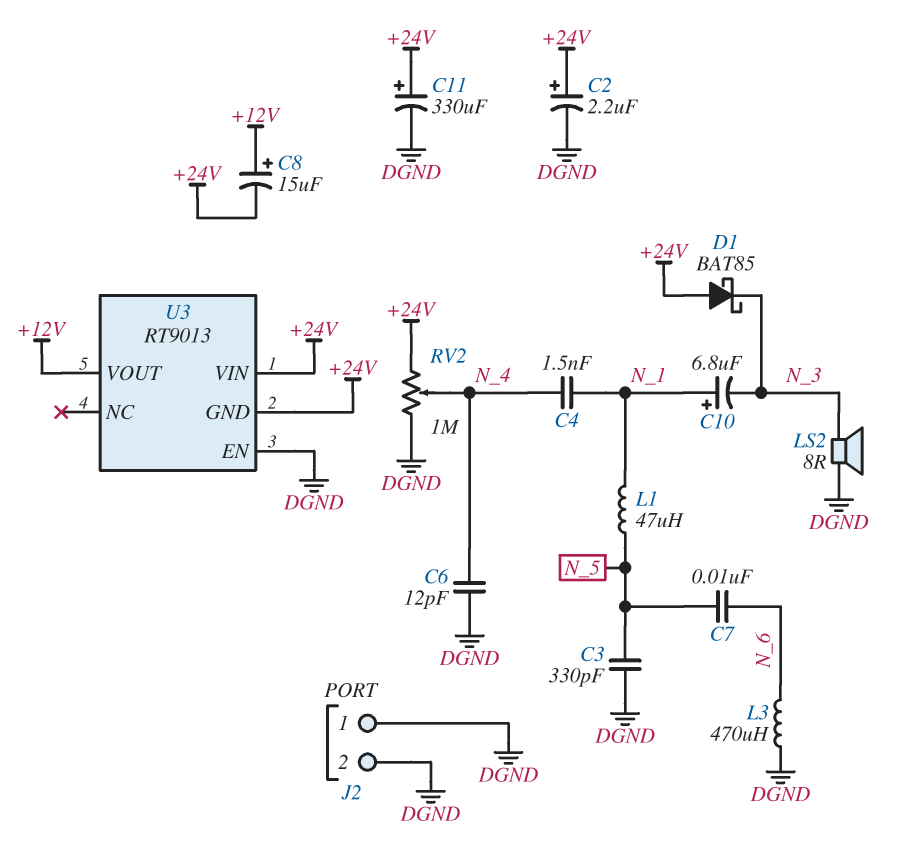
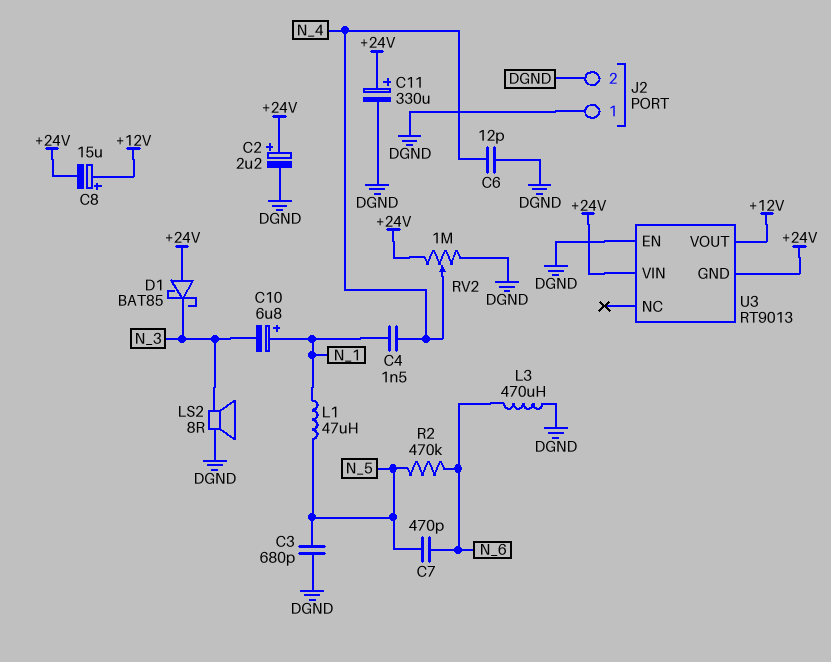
C3: 330pF (DGND, N_5) -> 680pF (DGND, N_5)
C7: 10nF (N_5, N_6) -> 470pF (N_5, N_6)
R2: none -> 470k (N_5, N_6)

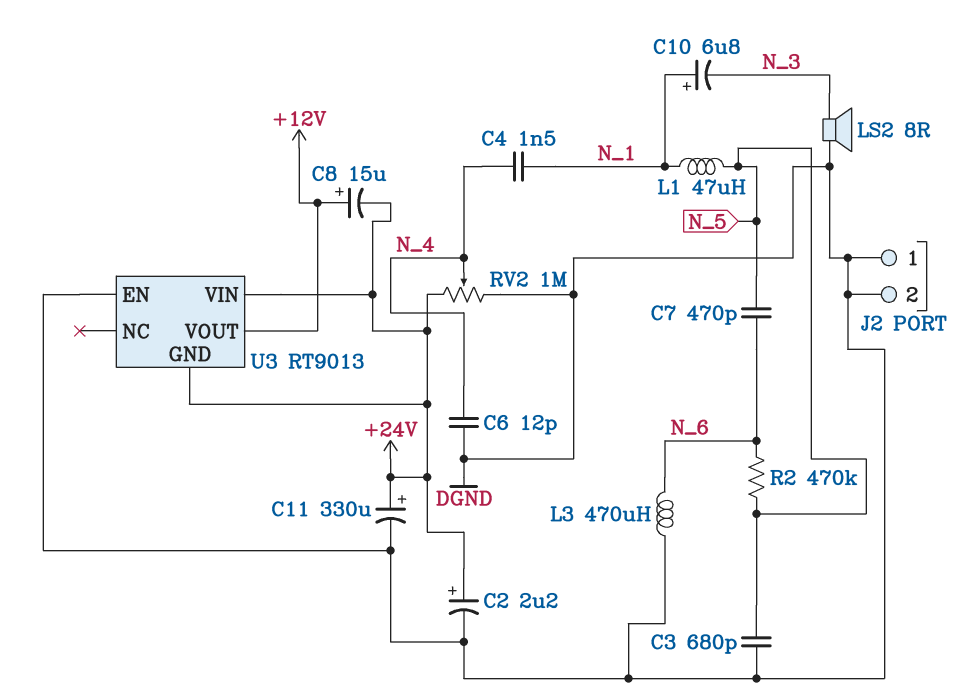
D1: schottky BAT85 (A +24V, K N_3) -> none

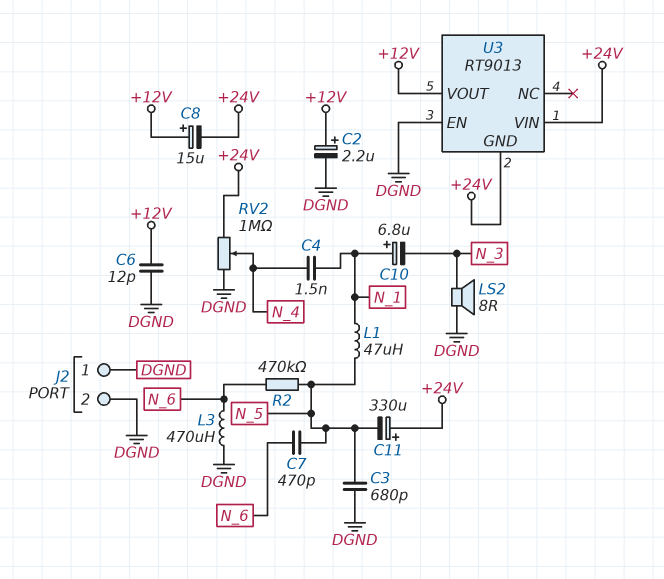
C2: 2.2uF (plus +24V, minus DGND) -> 2.2uF (plus +12V, minus DGND)
C6: 12pF (DGND, N_4) -> 12pF (+12V, DGND)
C11: 330uF (plus +24V, minus DGND) -> 330uF (plus +24V, minus N_5)

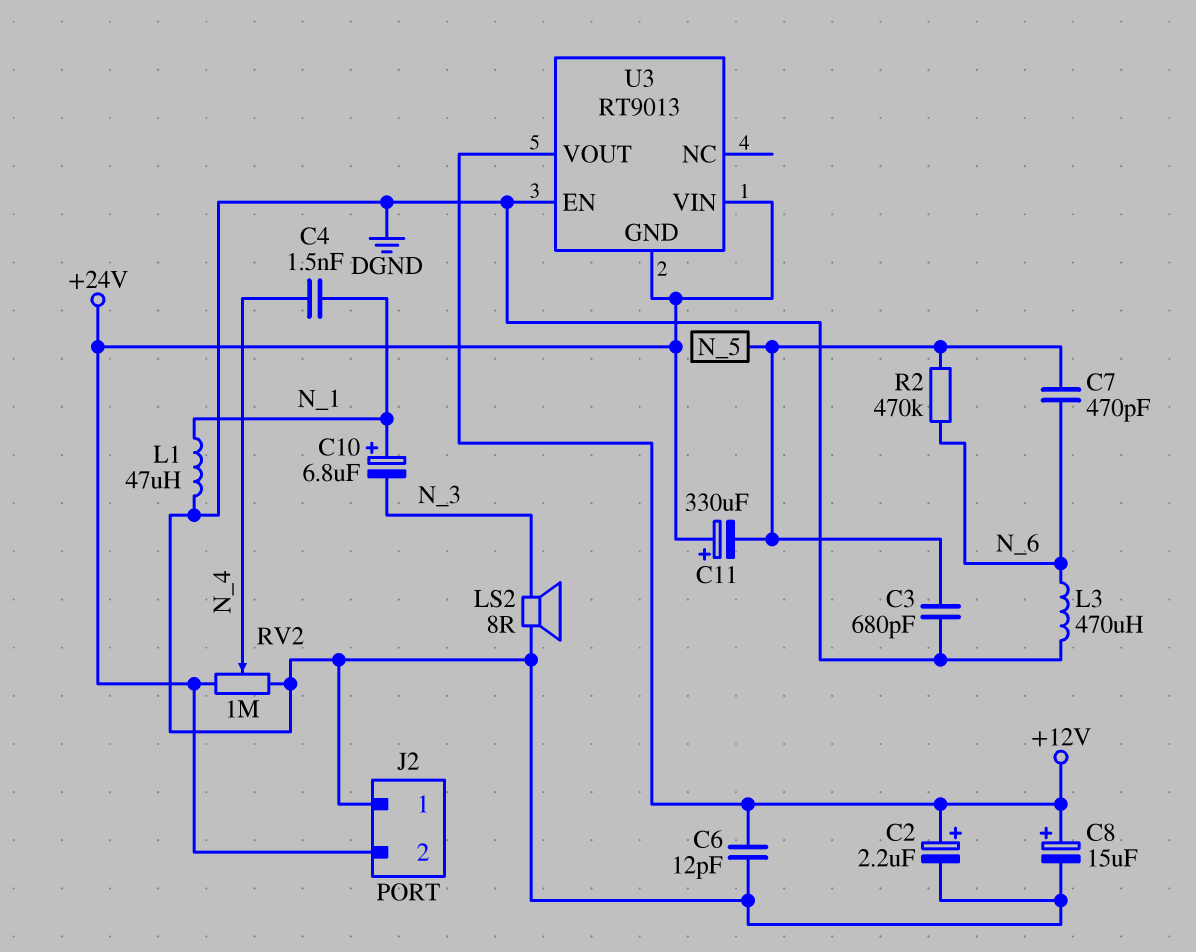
C8: 15uF (plus +12V, minus +24V) -> 15uF (plus +12V, minus DGND)
J2 pin 2: DGND -> +24V
L1: 47uH (N_1, N_5) -> 47uH (DGND, N_1)

